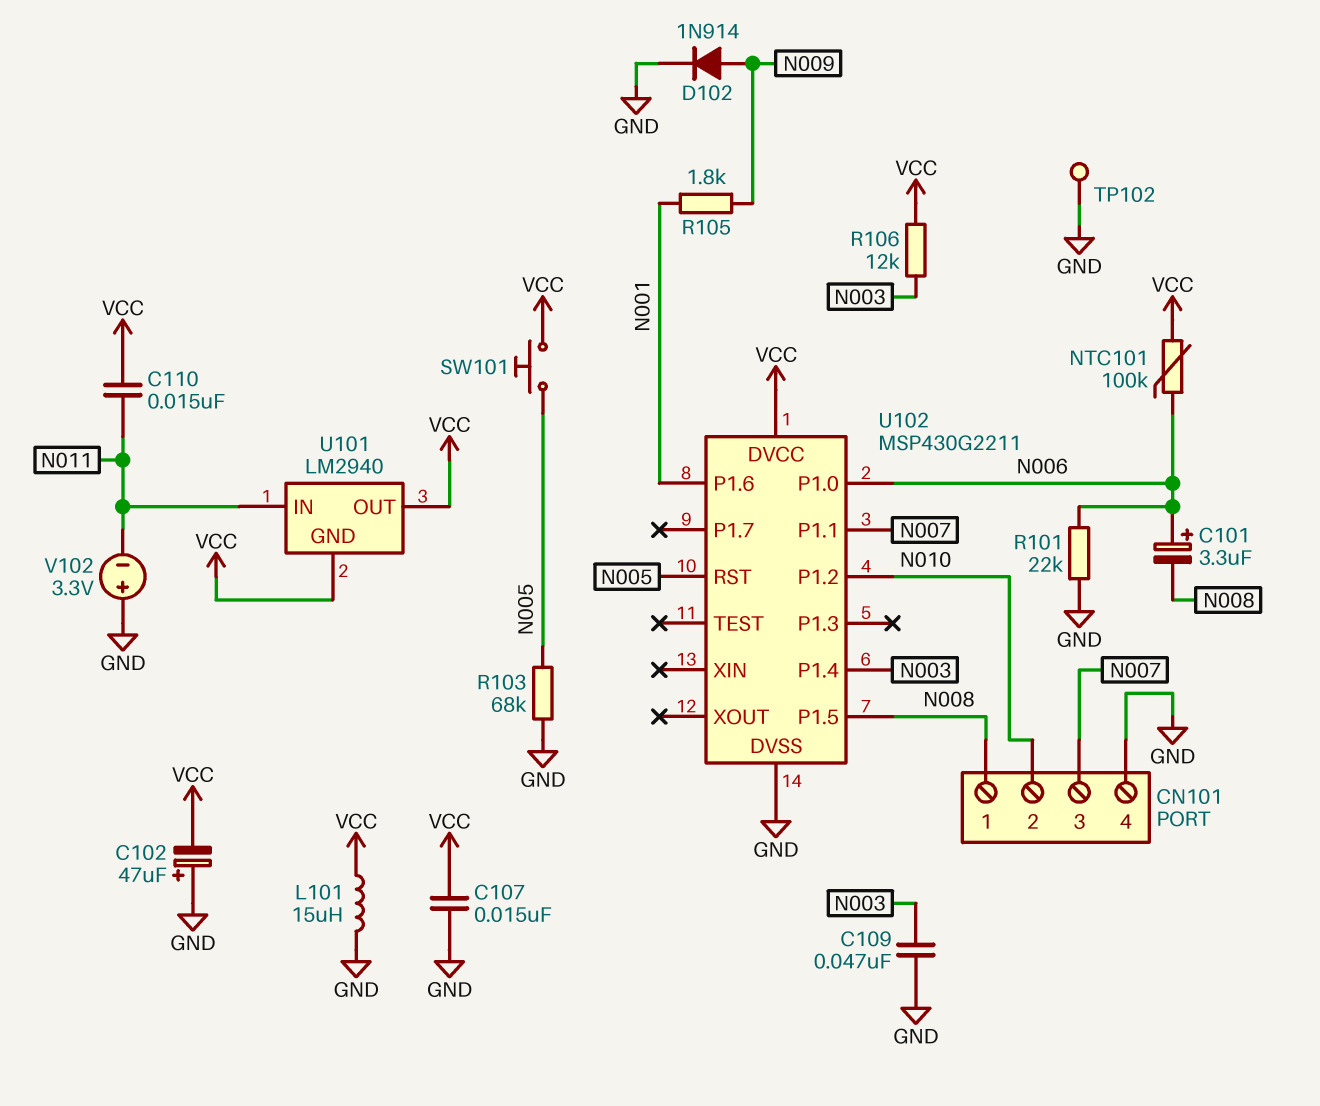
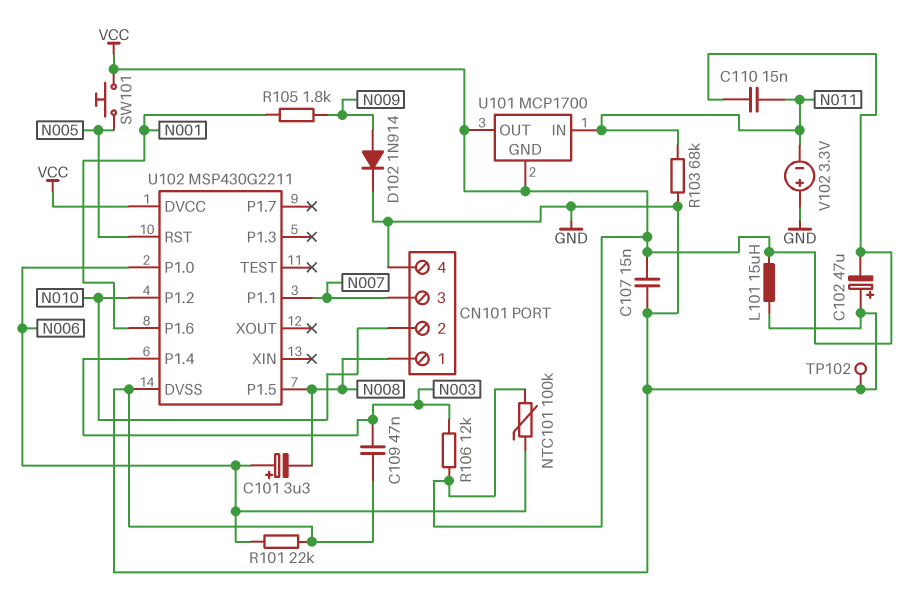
R103: 68k (GND, N005) -> 68k (GND, N011)
U101: LM2940 -> MCP1700

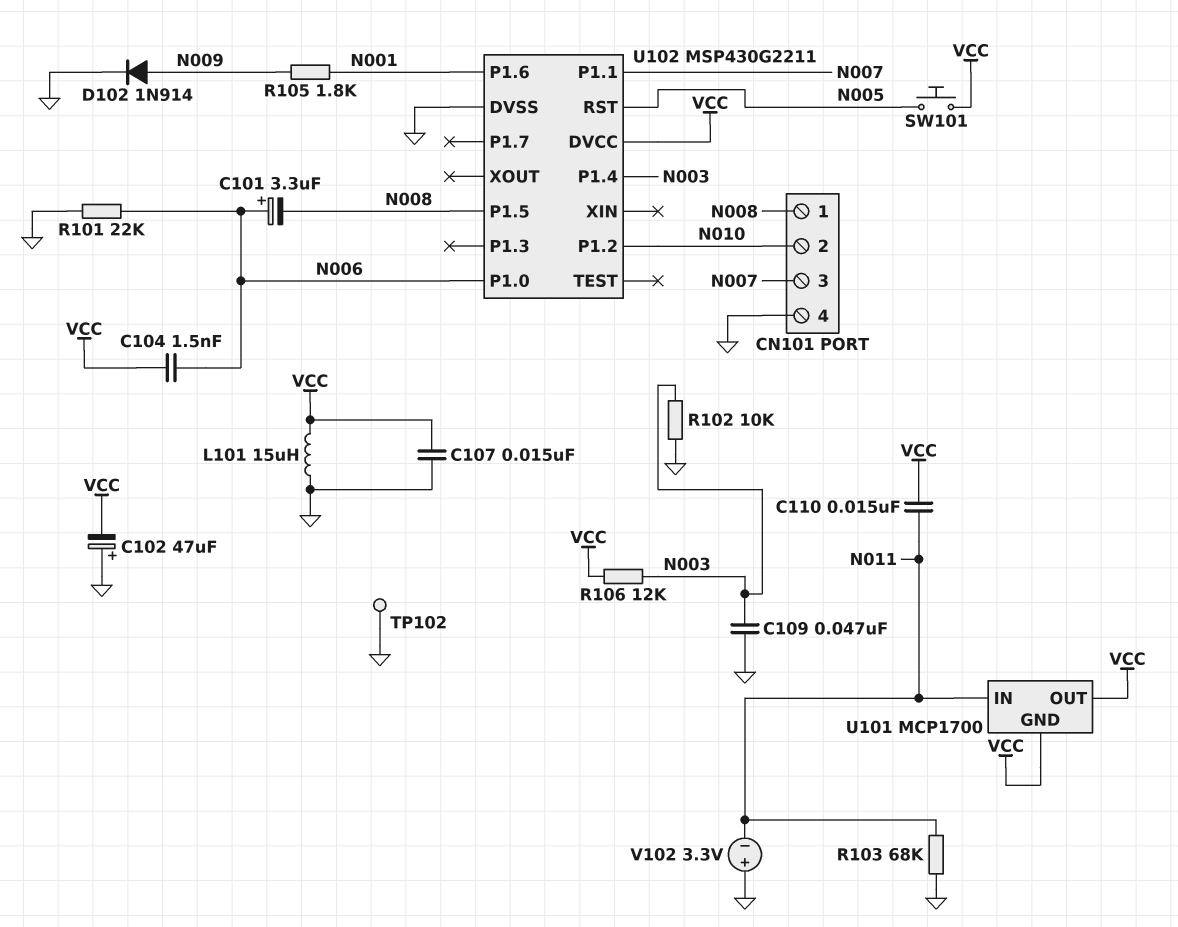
C104: none -> 1.5nF (N006, VCC)
NTC101: 100k (N006, VCC) -> none
R102: none -> 10k (GND, N003)

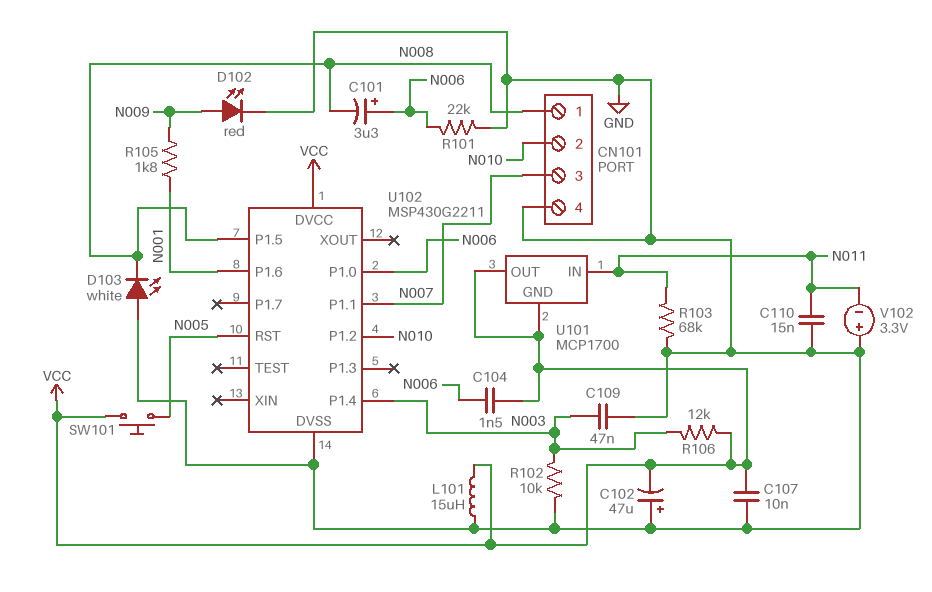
C107: 15nF (GND, VCC) -> 10nF (GND, VCC)
C110: 15nF (N011, VCC) -> 15nF (GND, N011)
D102: diode 1N914 (A N009, K GND) -> LED red (A N009, K GND)
D103: none -> LED white (A GND, K N008)
TP102: test point (GND) -> none

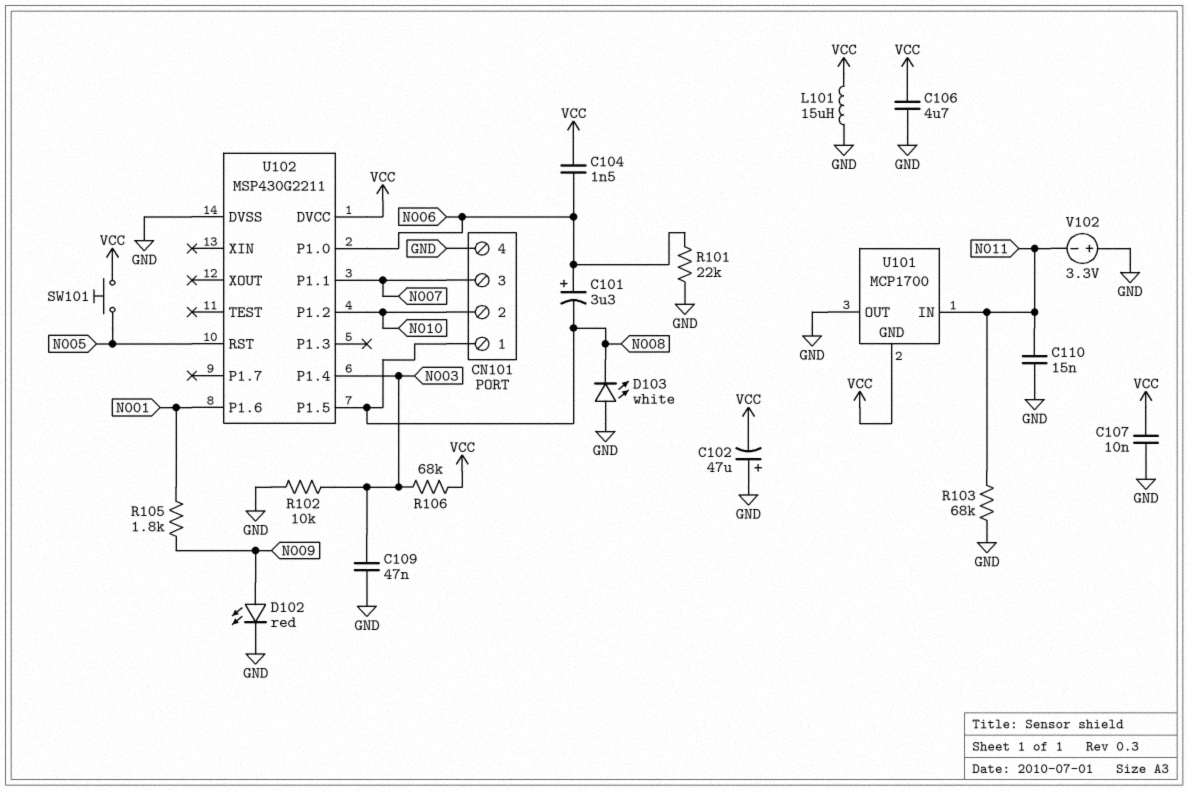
C106: none -> 4.7uF (GND, VCC)
R106: 12k (N003, VCC) -> 68k (N003, VCC)
U101 pin OUT: VCC -> GND

